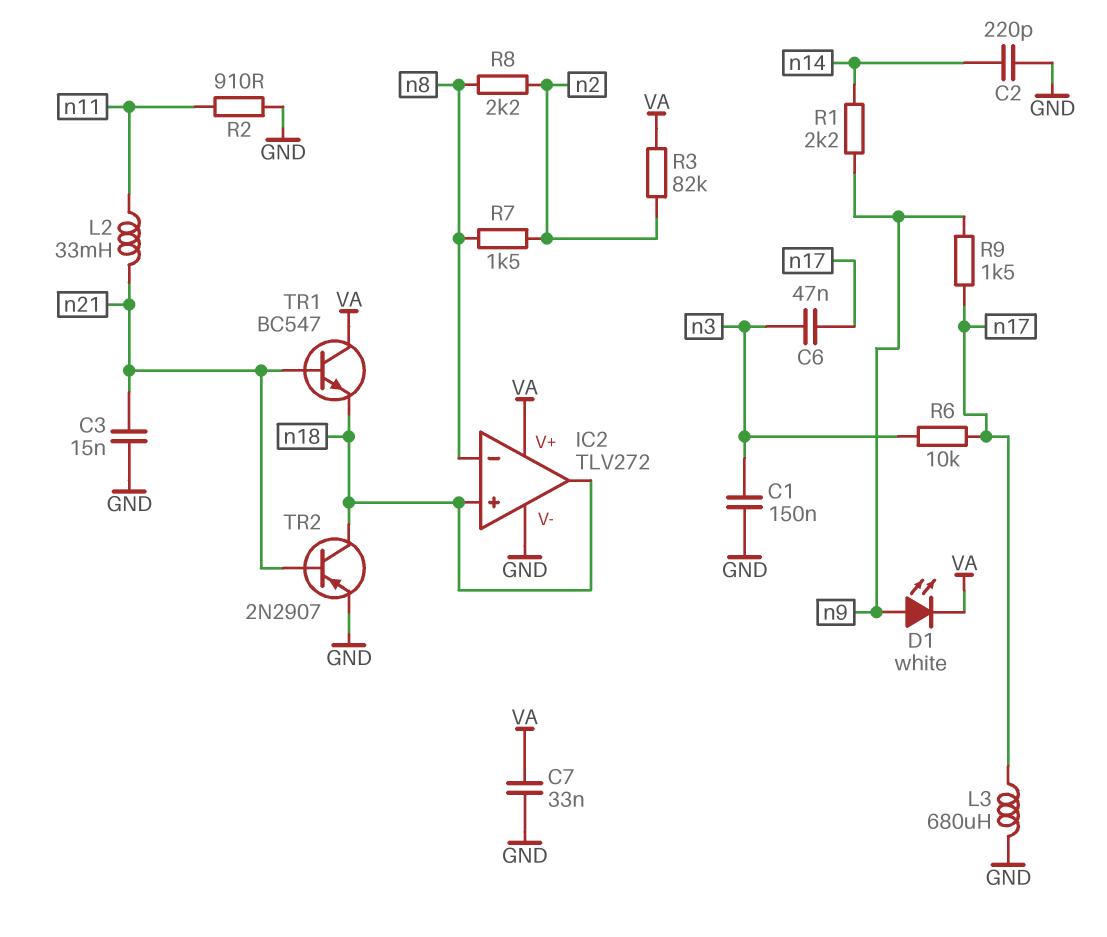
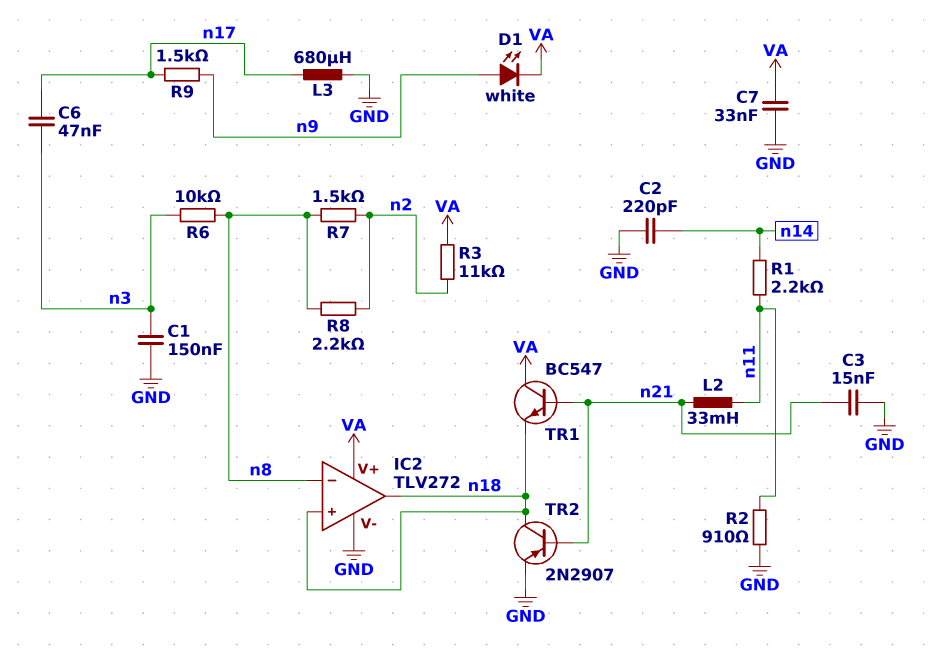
R1: 2.2k (n9, n14) -> 2.2k (n11, n14)
R3: 82k (VA, n2) -> 11k (VA, n2)
R6: 10k (n3, n17) -> 10k (n3, n8)

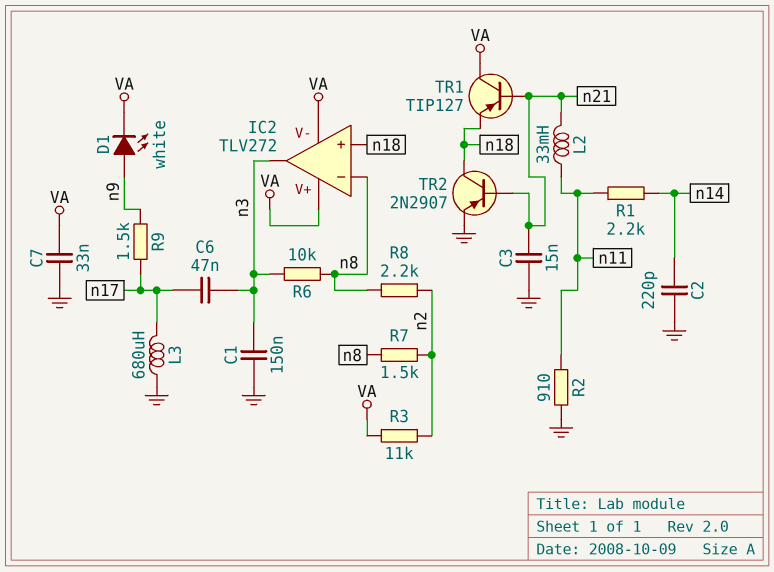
IC2 pin V-: GND -> VA
IC2 pin out: n18 -> n3
TR1: NPN BC547 (B n21, C VA, E n18) -> PNP TIP127 (B n21, C VA, E n18)

